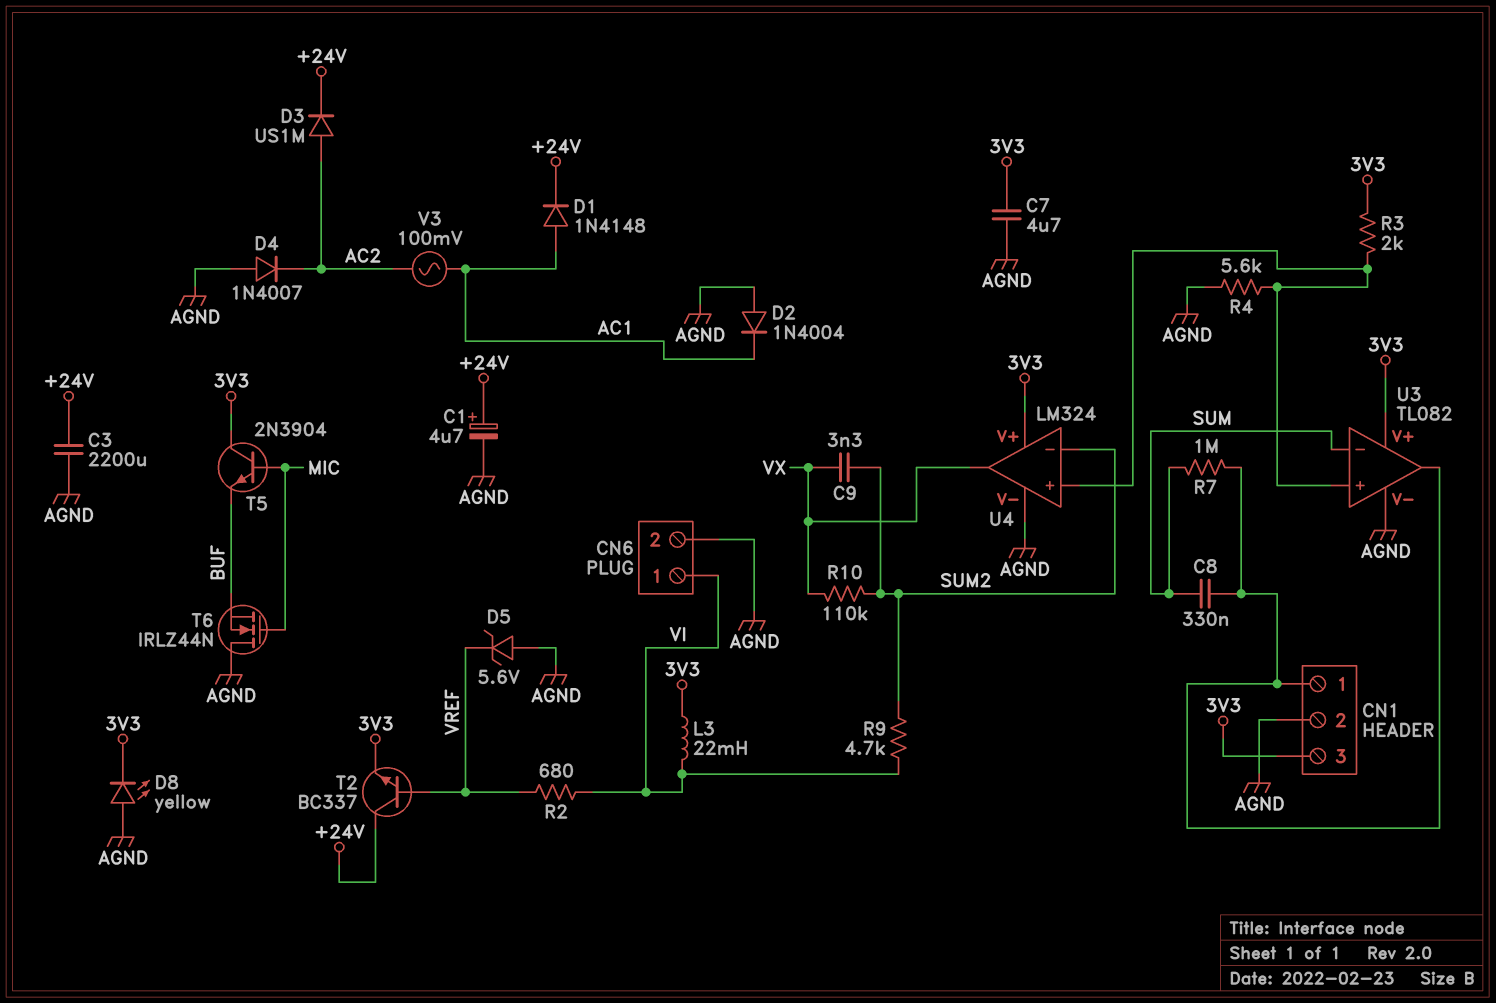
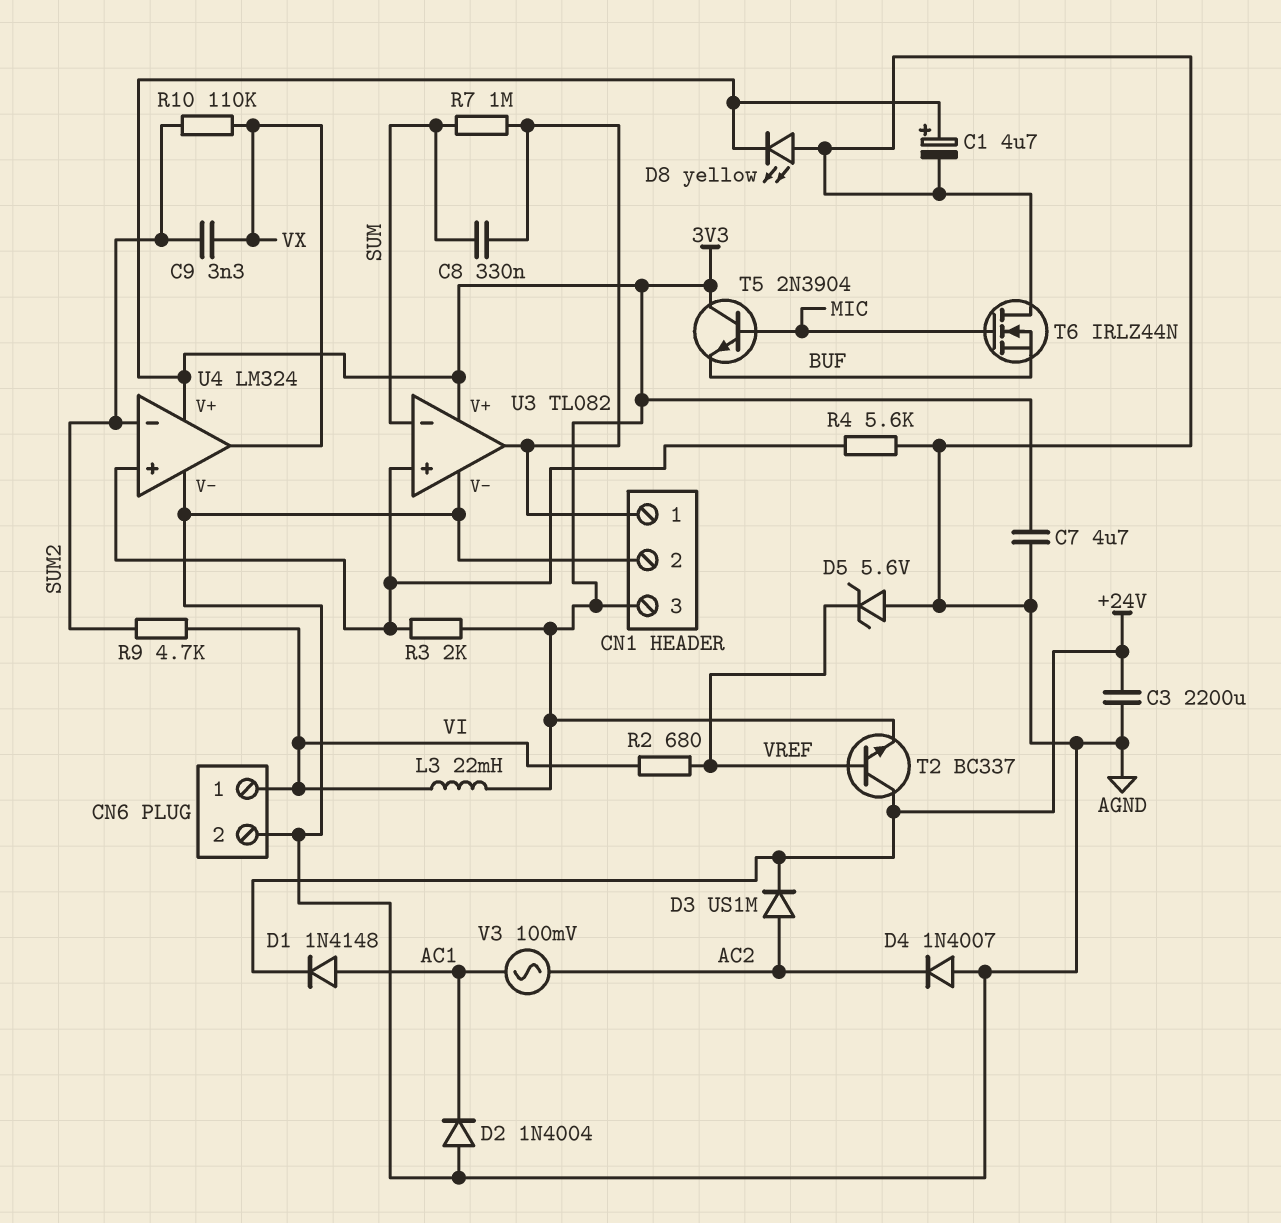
C1: 4.7uF (plus +24V, minus AGND) -> 4.7uF (plus 3V3, minus AGND)

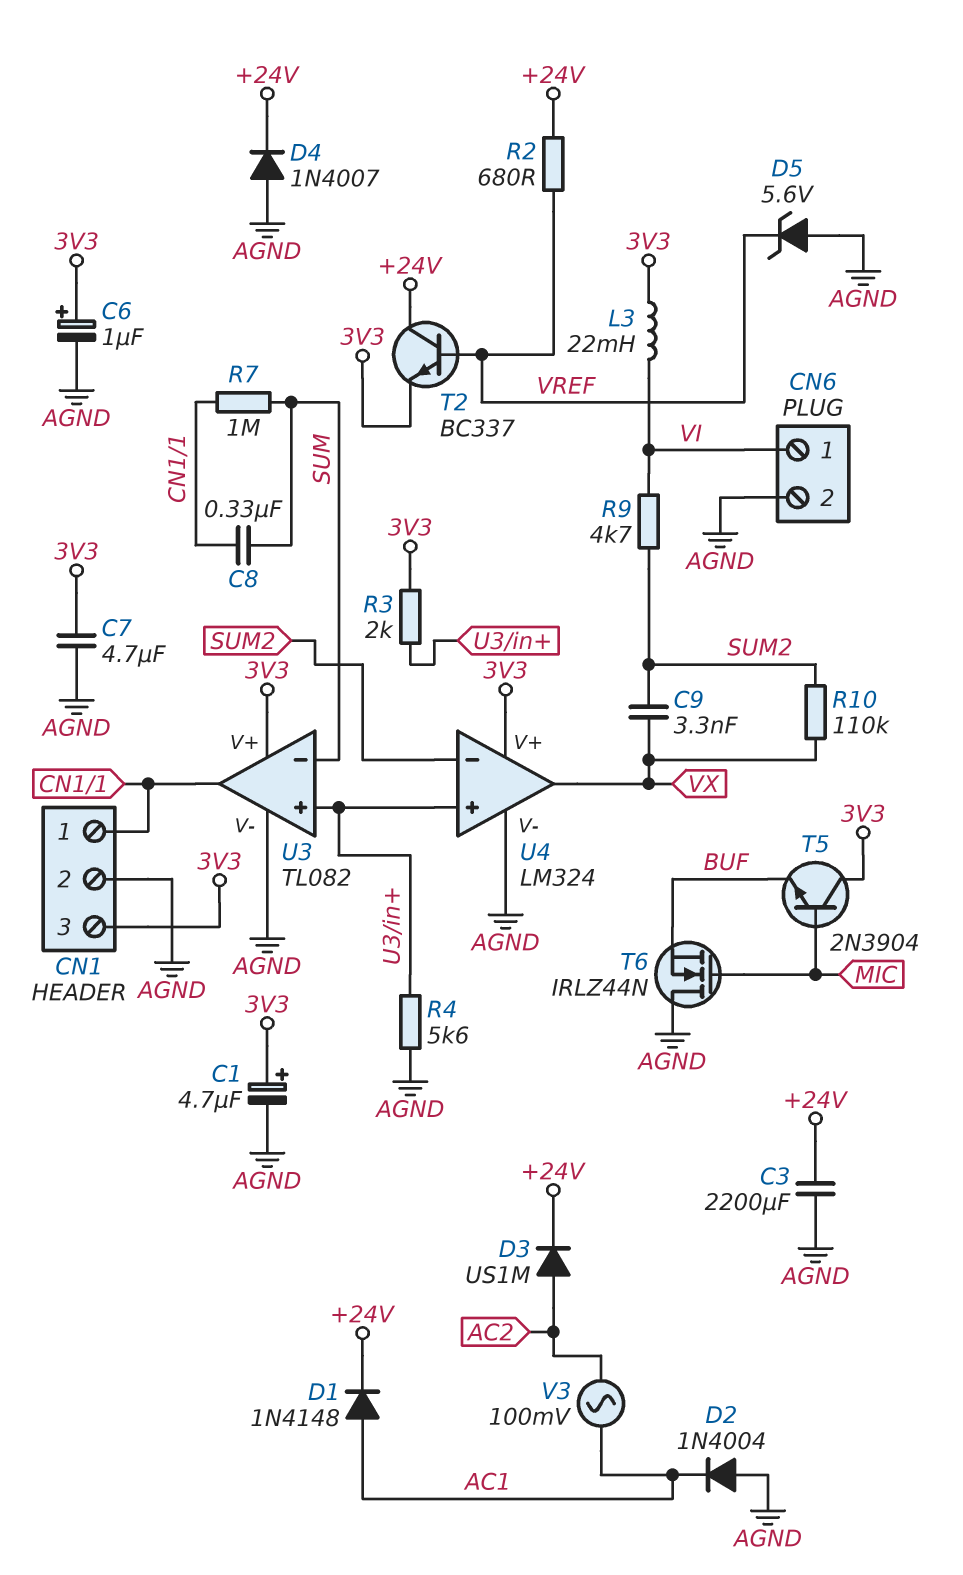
C6: none -> 1uF (plus 3V3, minus AGND)
D4: diode 1N4007 (A AGND, K AC2) -> diode 1N4007 (A AGND, K +24V)
D8: LED yellow (A AGND, K 3V3) -> none
R2: 680 (VI, VREF) -> 680 (+24V, VREF)

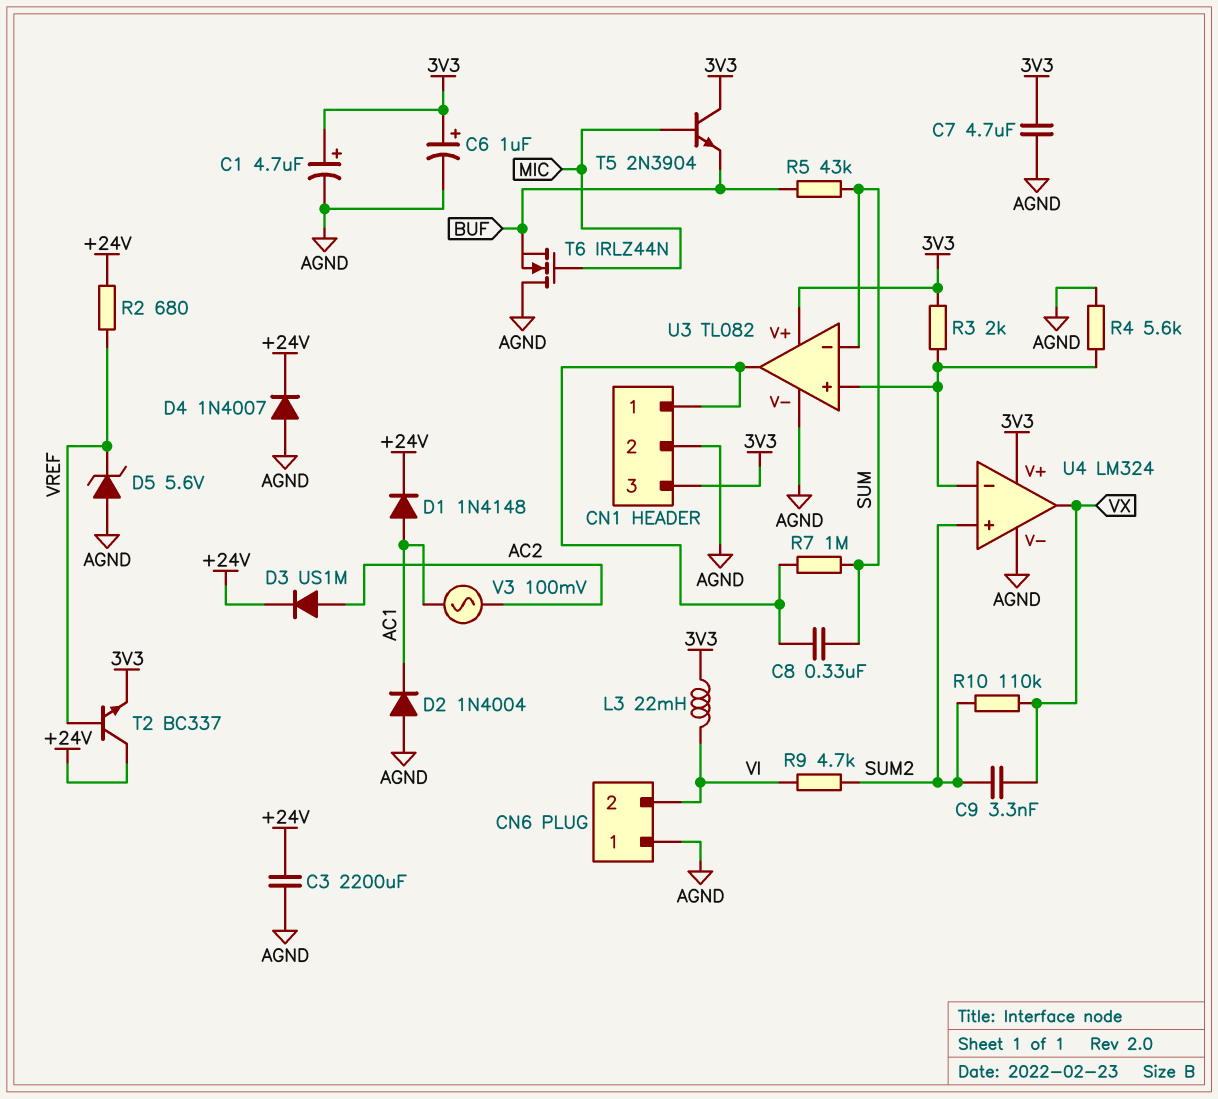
CN6 pin 1: VI -> AGND
CN6 pin 2: AGND -> VI
R5: none -> 43k (BUF, SUM)
U4 pin in+: U3/in+ -> SUM2
U4 pin in-: SUM2 -> U3/in+

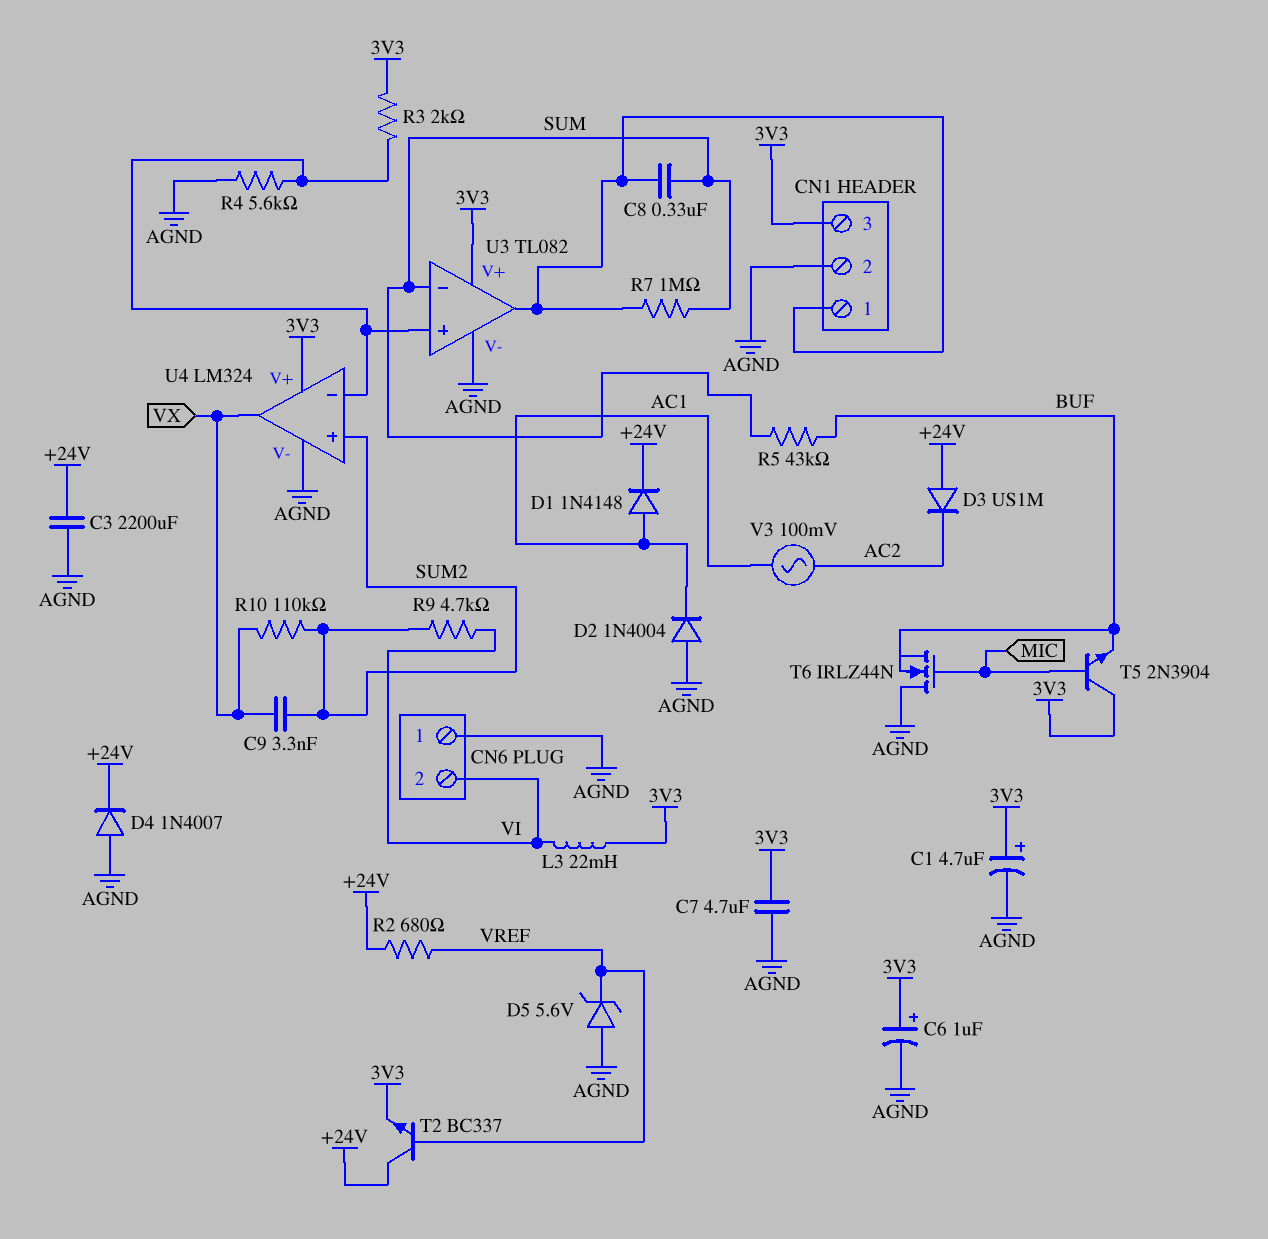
D3: diode US1M (A AC2, K +24V) -> diode US1M (A +24V, K AC2)

